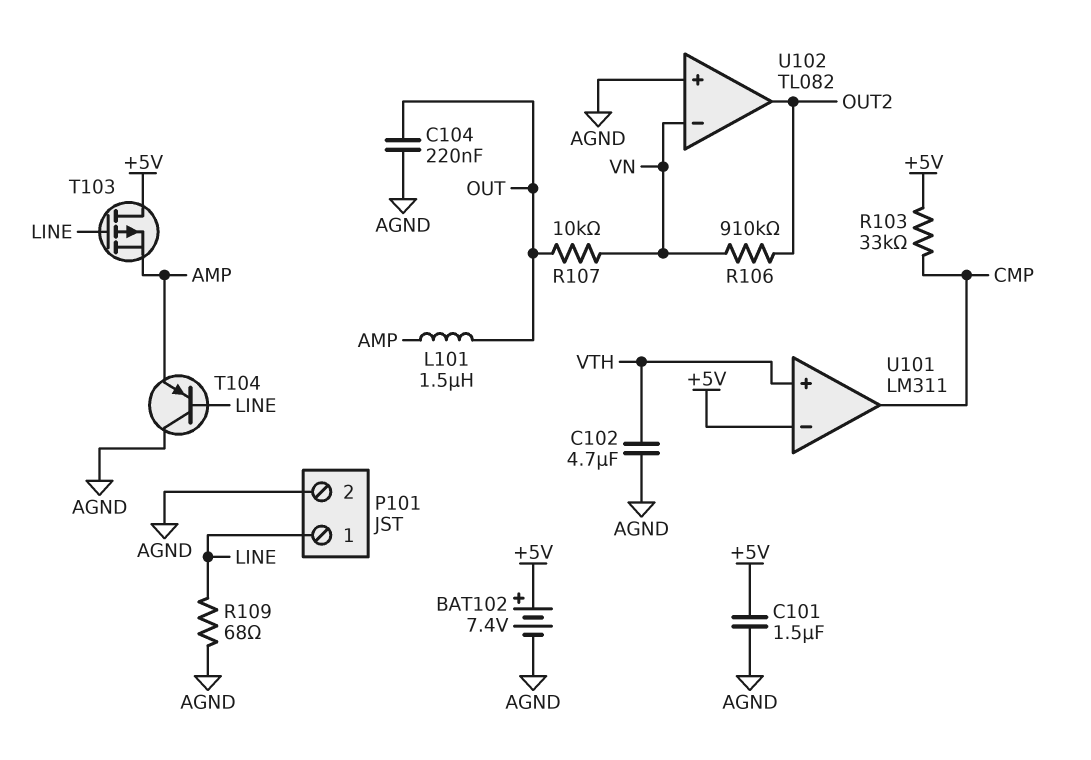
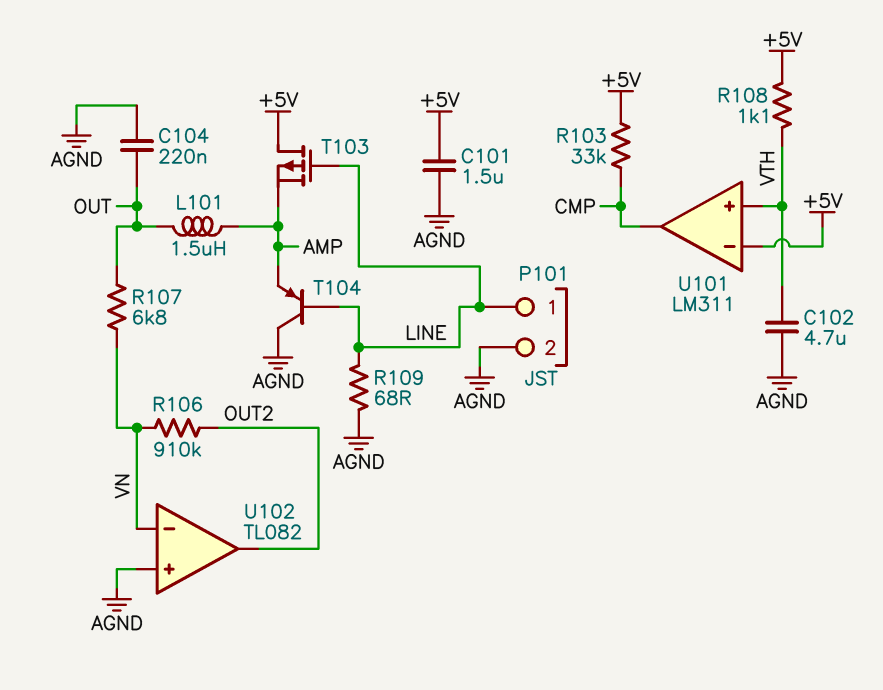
BAT102: 7.4V (plus +5V, minus AGND) -> none
R107: 10k (OUT, VN) -> 6.8k (OUT, VN)
R108: none -> 1.1k (+5V, VTH)

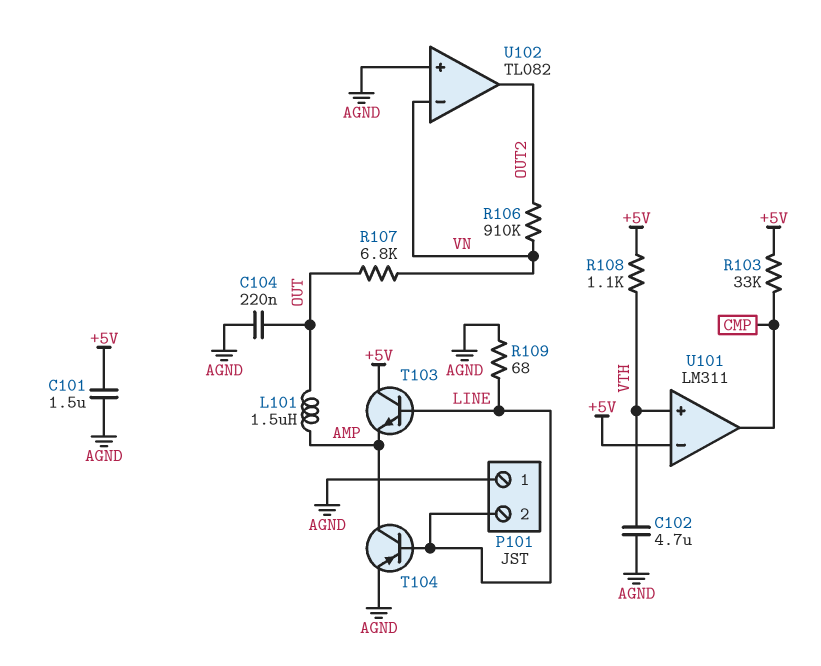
P101 pin 1: LINE -> AGND
P101 pin 2: AGND -> LINE
T103: PMOS (G LINE, D +5V, S AMP) -> NPN (B LINE, C +5V, E AMP)
T104: PNP (B LINE, C AGND, E AMP) -> PNP (B LINE, C AMP, E AGND)

